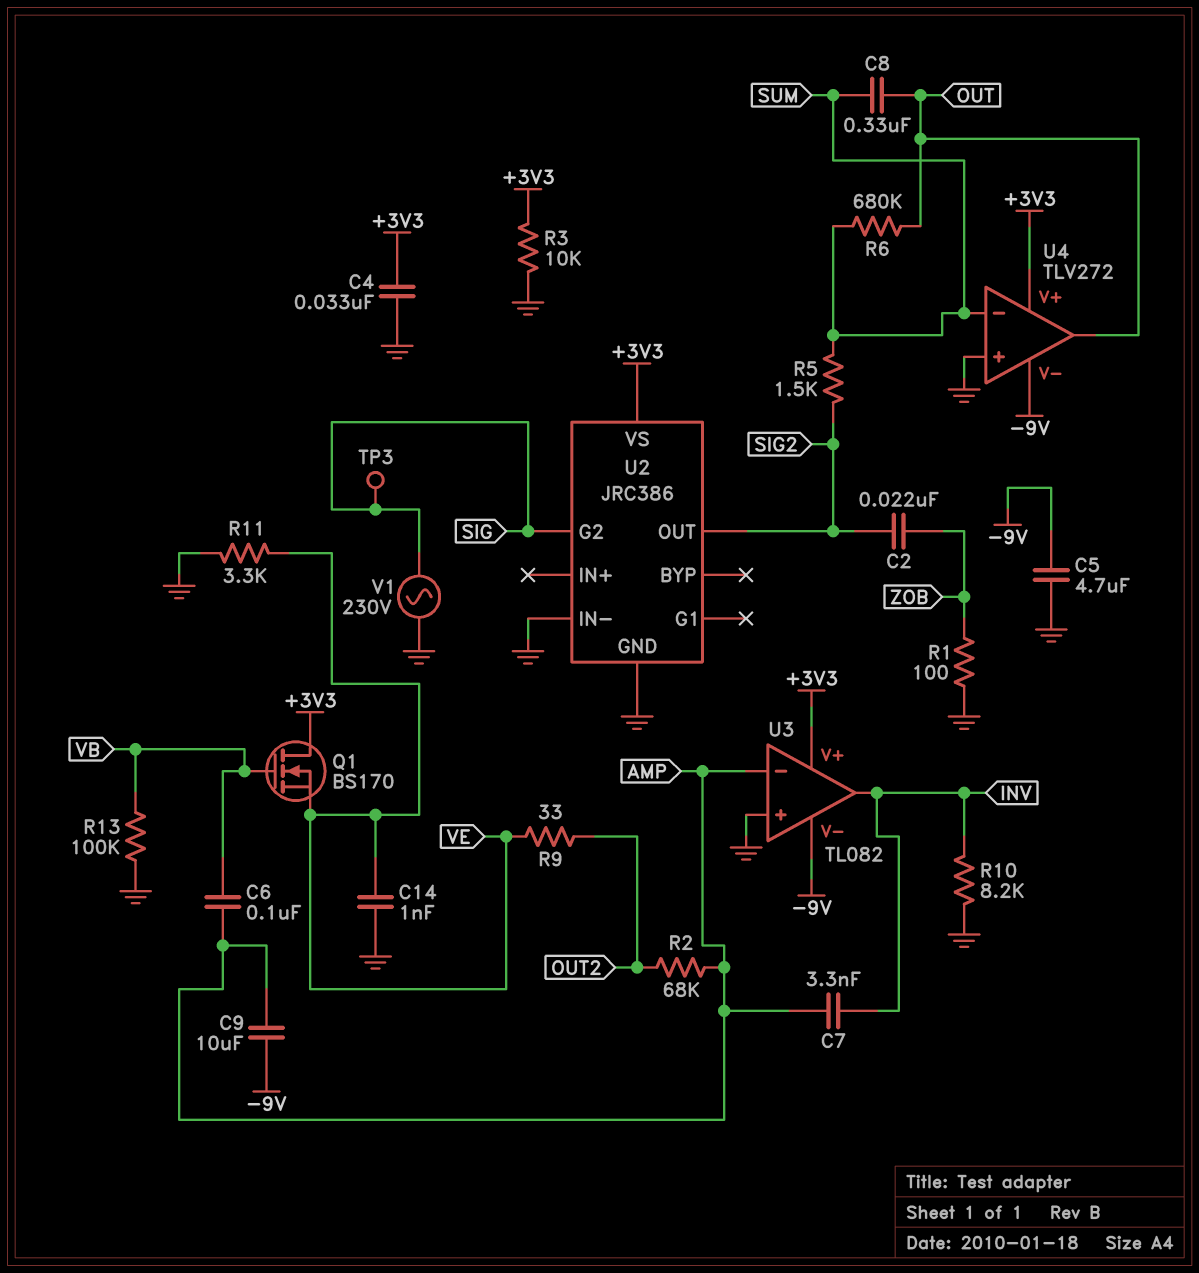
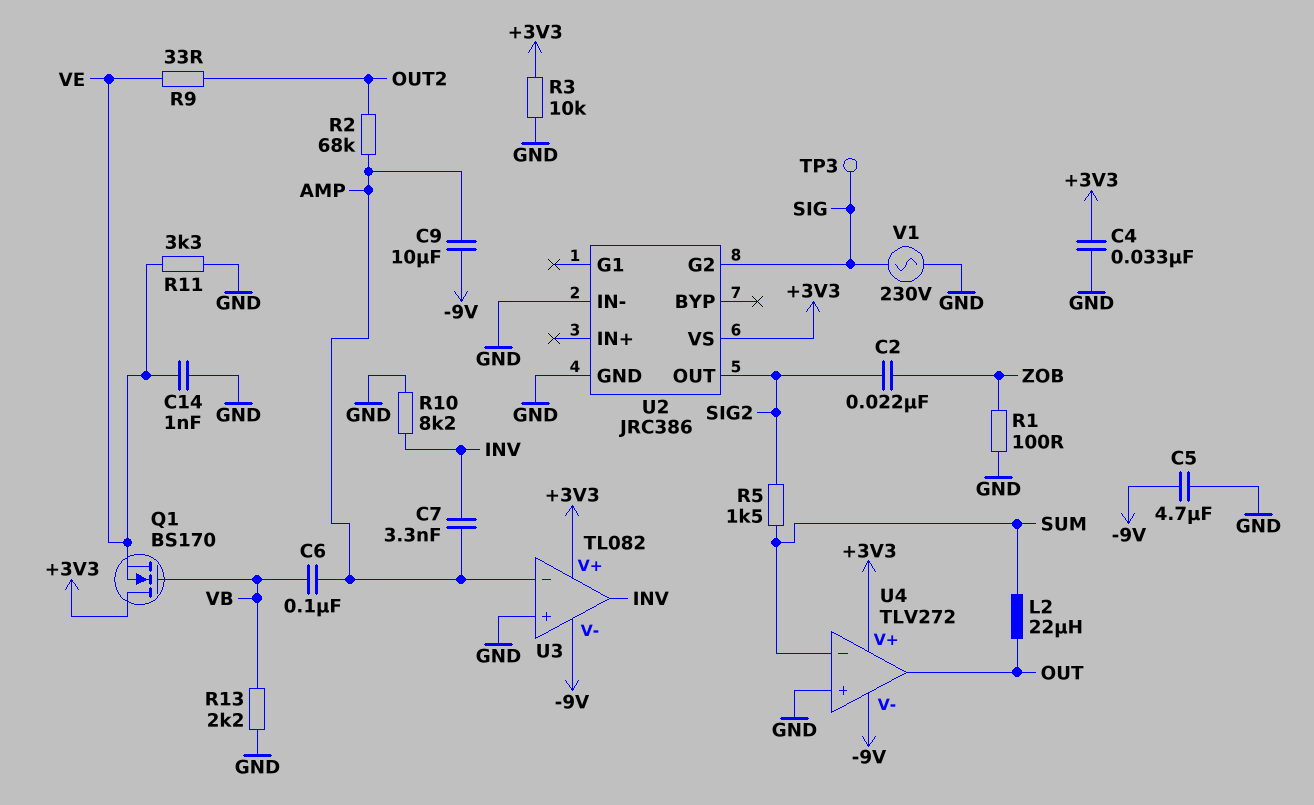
C8: 330nF (OUT, SUM) -> none
L2: none -> 22uH (OUT, SUM)
R6: 680k (OUT, SUM) -> none
R13: 100k (GND, VB) -> 2.2k (GND, VB)

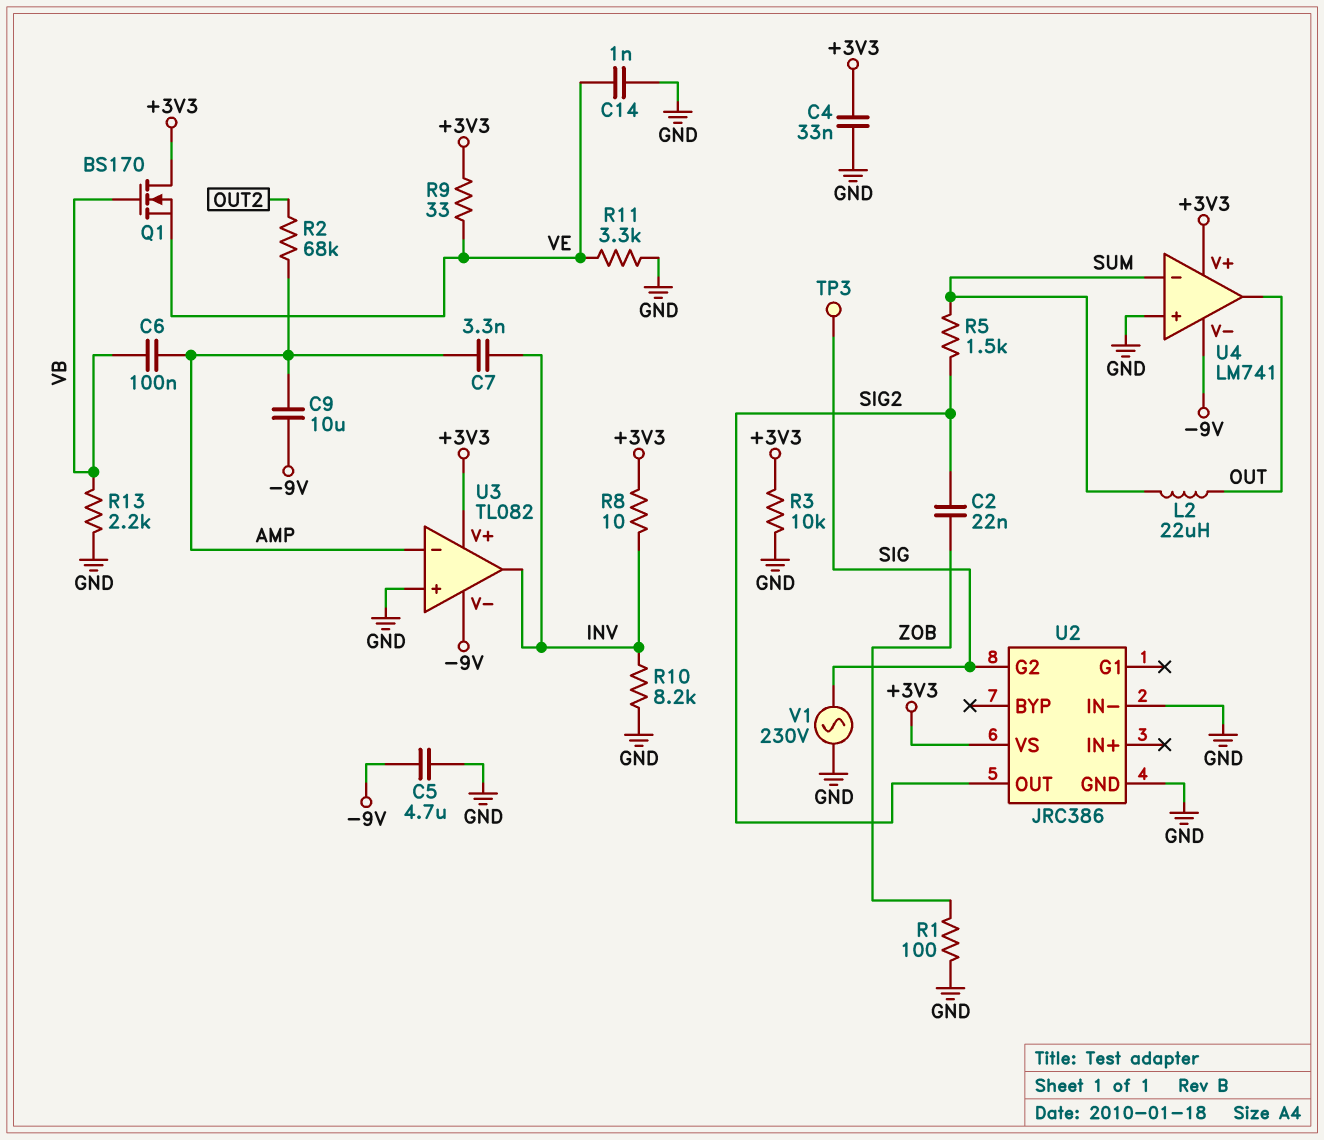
R8: none -> 10 (+3V3, INV)
R9: 33 (OUT2, VE) -> 33 (+3V3, VE)
U4: TLV272 -> LM741

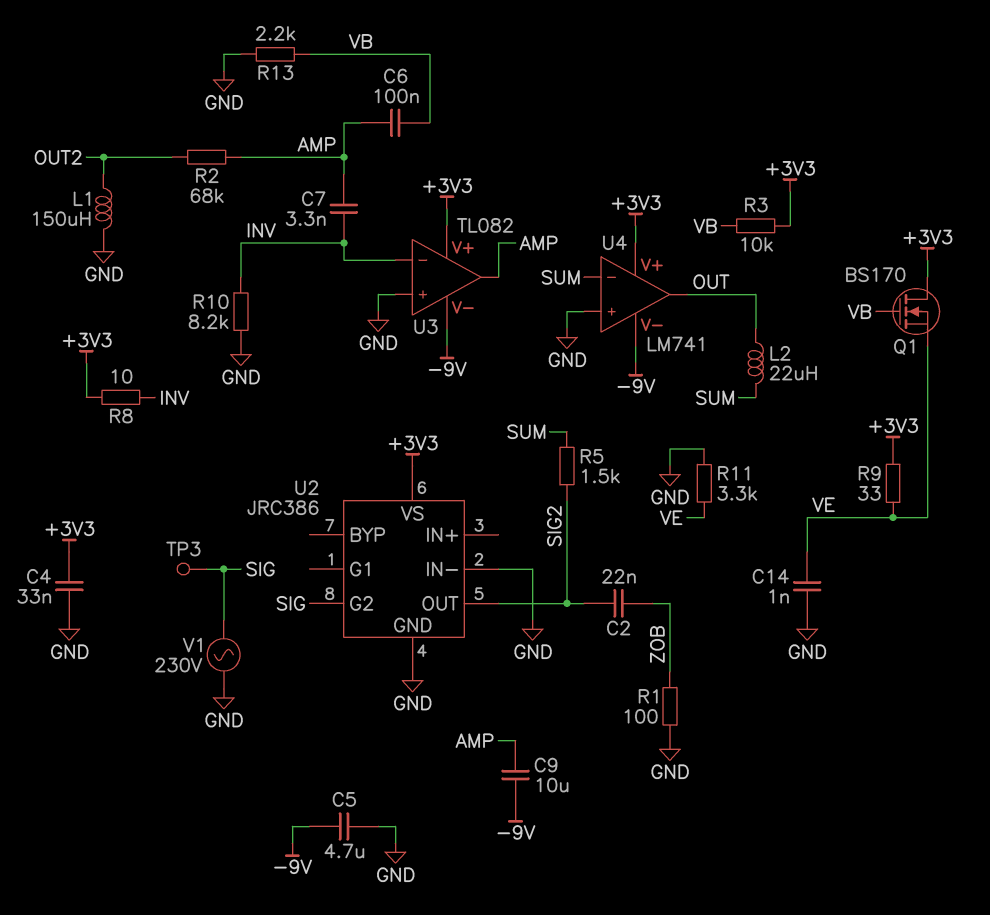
L1: none -> 150uH (GND, OUT2)
R3: 10k (+3V3, GND) -> 10k (+3V3, VB)
U3 pin in-: AMP -> INV
U3 pin out: INV -> AMP

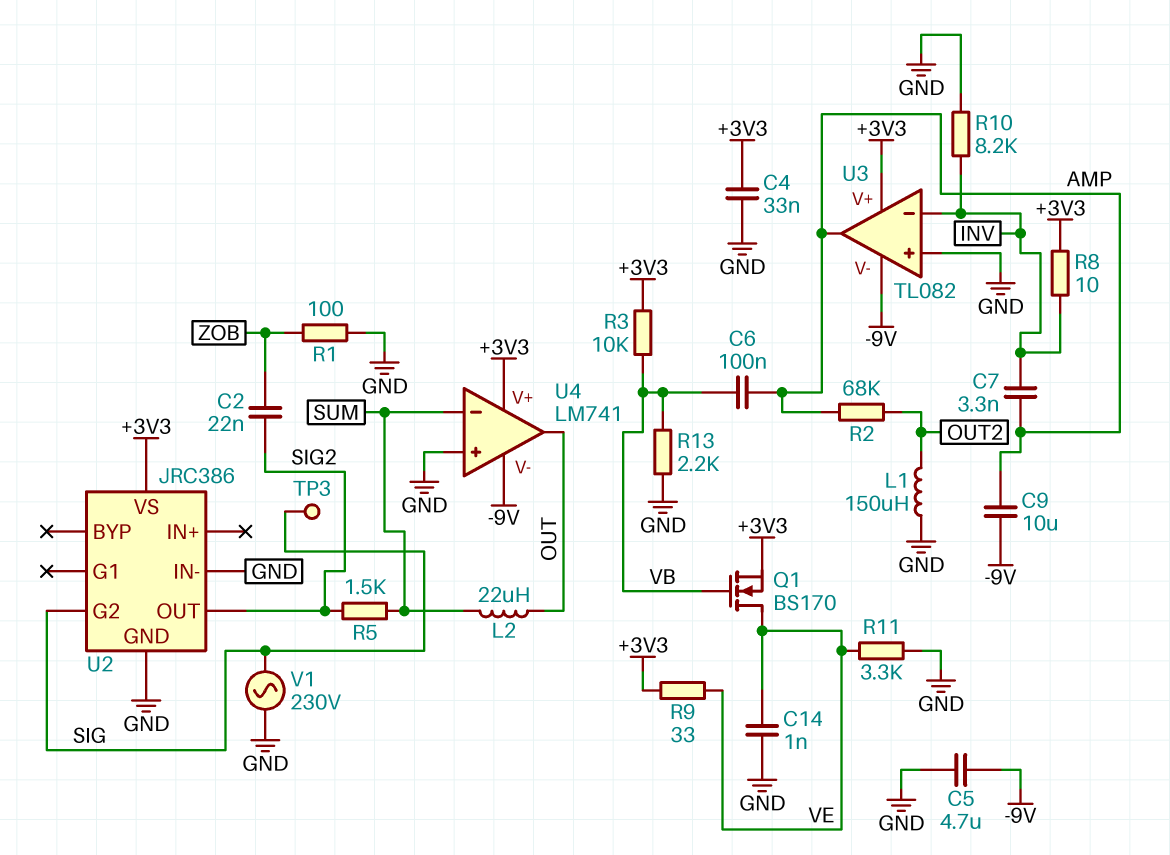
Q1: NMOS BS170 (G VB, D +3V3, S VE) -> NMOS BS170 (G VB, D VE, S +3V3)

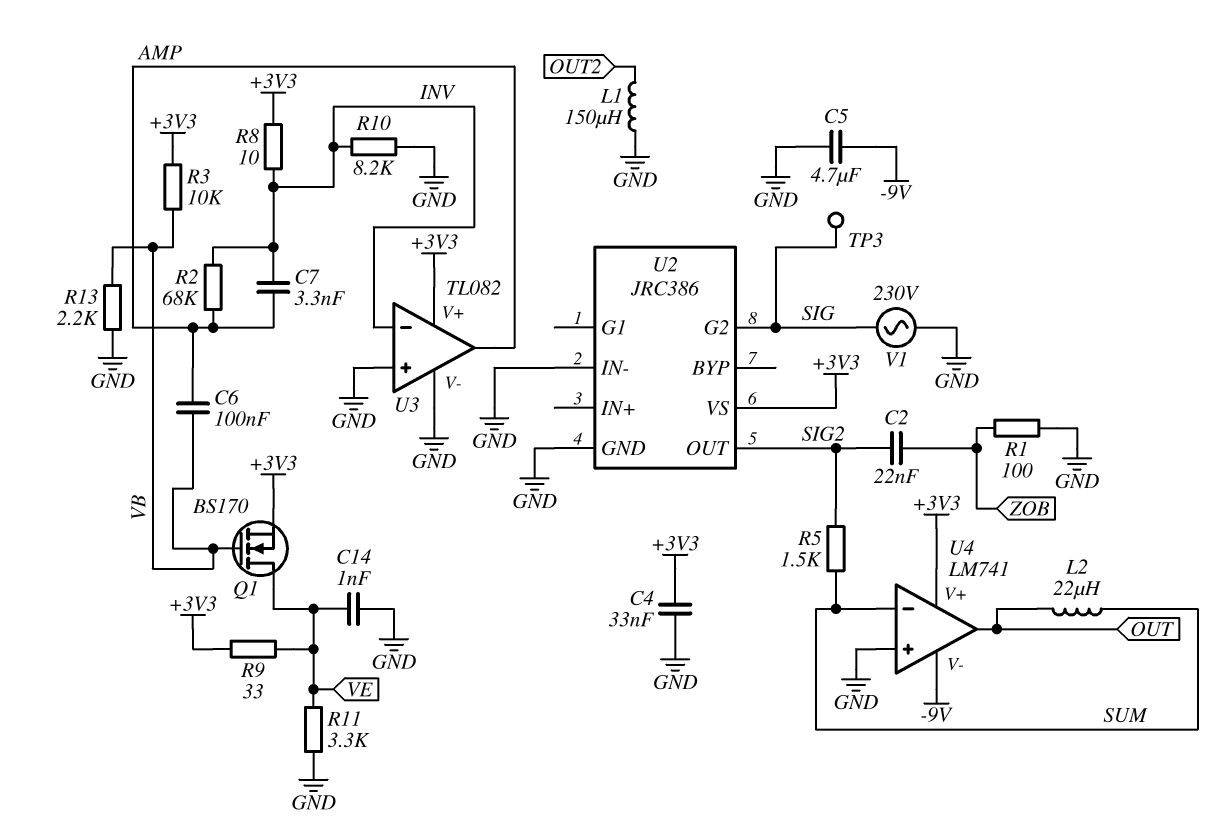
C9: 10uF (-9V, AMP) -> none
R2: 68k (AMP, OUT2) -> 68k (AMP, INV)
U3 pin V-: -9V -> GND

